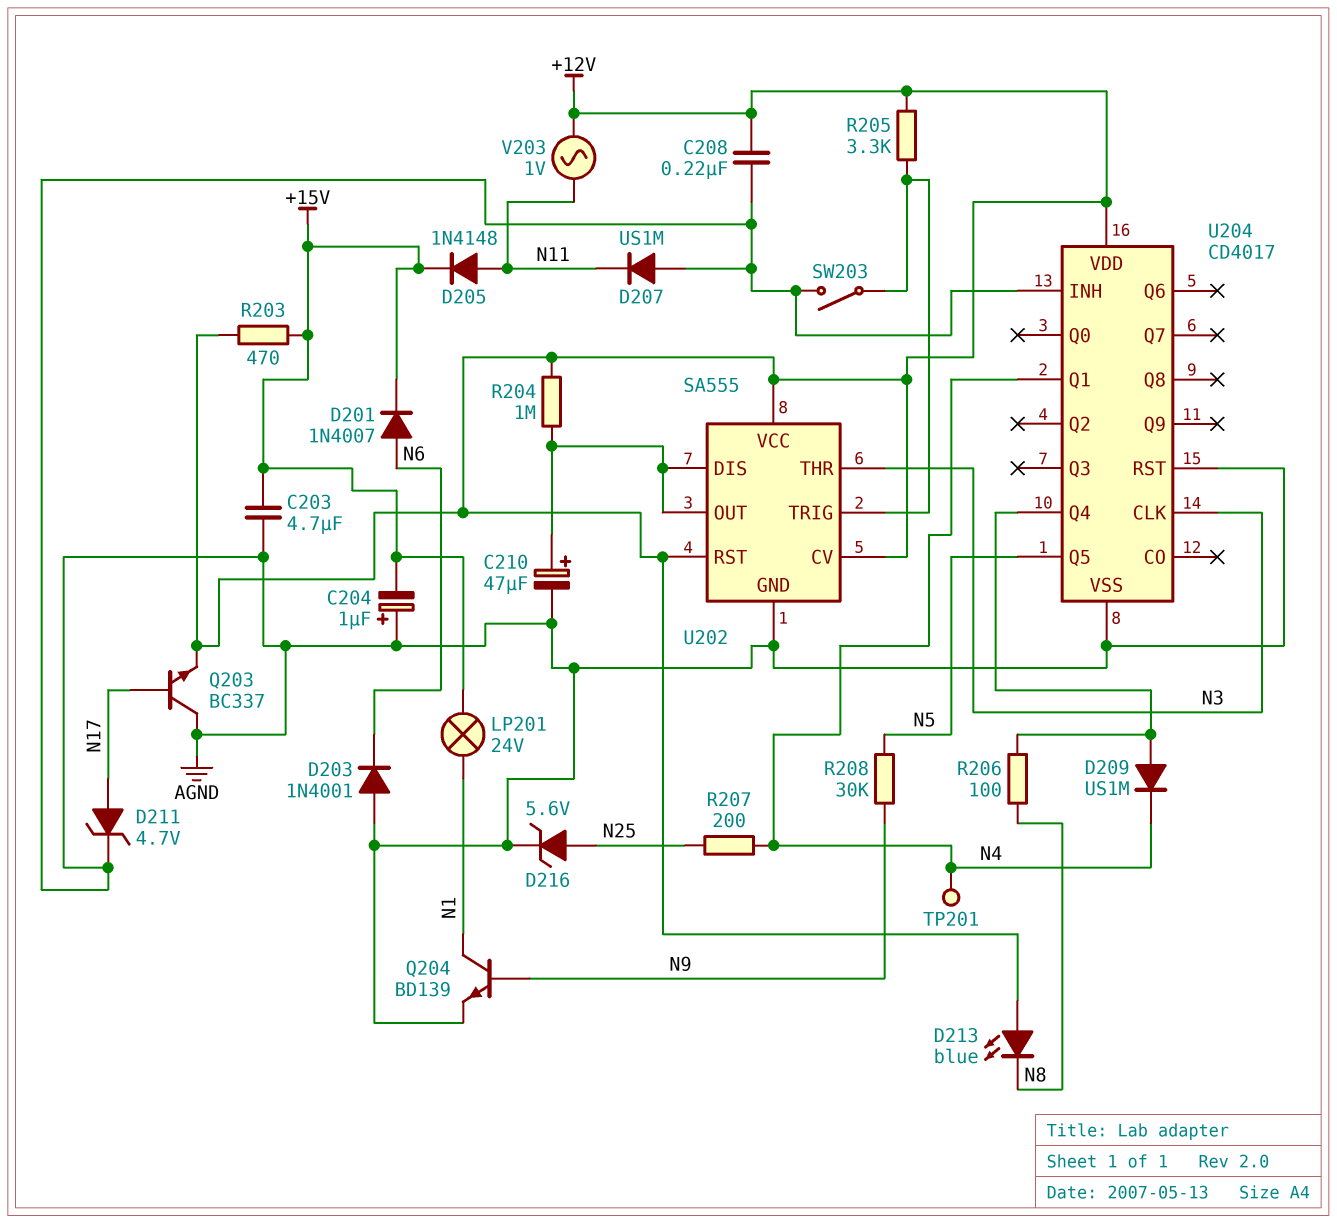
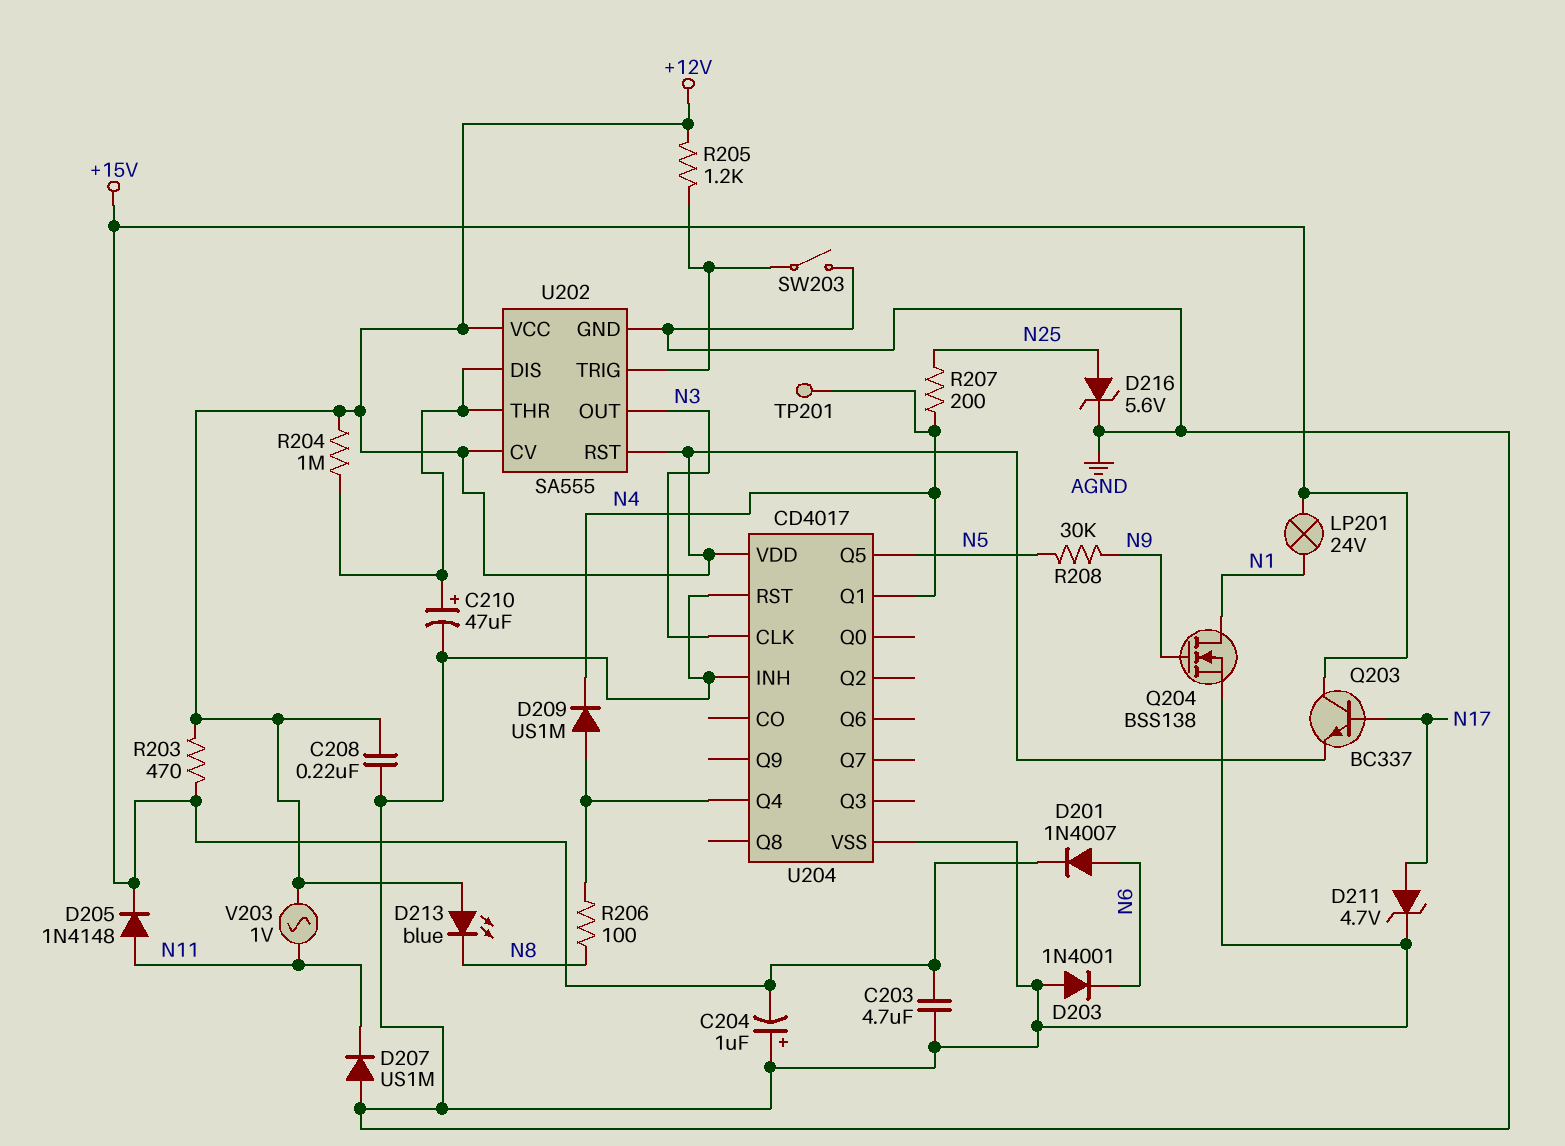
Q203: NPN BC337 (B N17, C AGND, E +12V) -> NPN BC337 (B N17, C +15V, E +12V)
Q204: NPN BD139 (B N9, C N1, E AGND) -> NMOS BSS138 (G N9, D N1, S AGND)
R205: 3.3k (+12V, U202/TRIG) -> 1.2k (+12V, U202/TRIG)
U202 pin OUT: U202/DIS -> N3
U202 pin THR: N3 -> U202/DIS

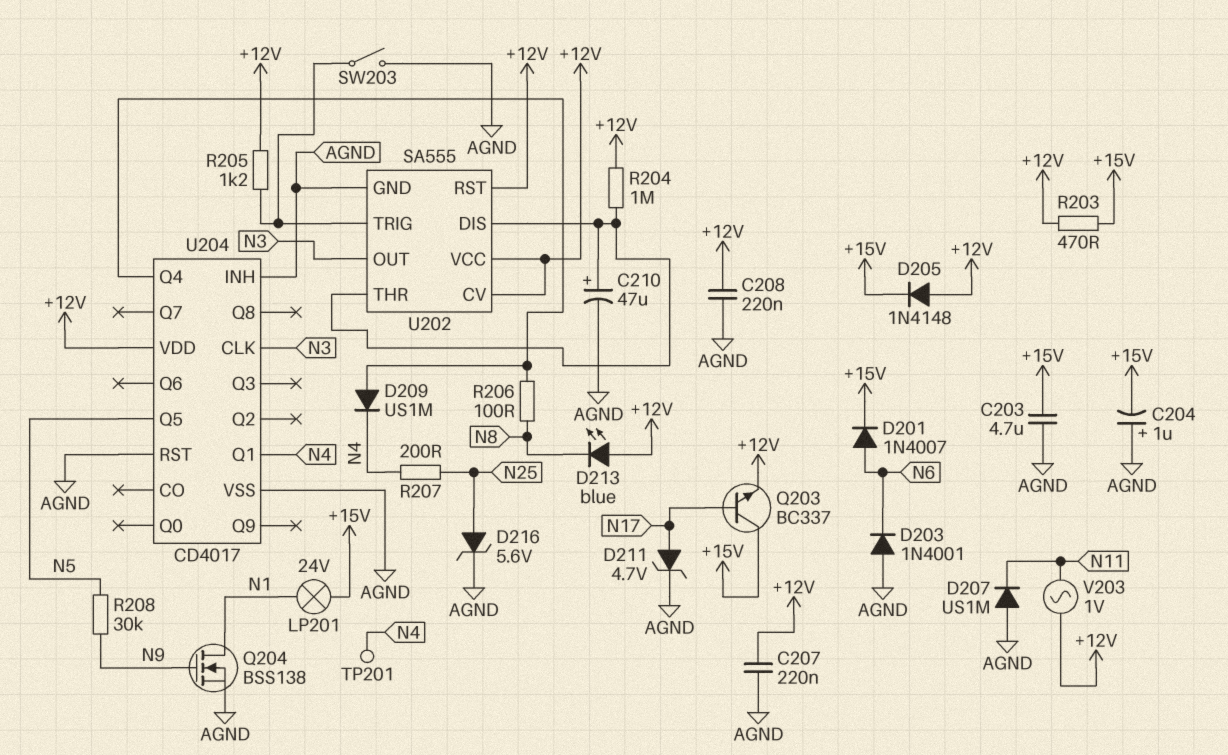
C207: none -> 220nF (+12V, AGND)
D205: diode 1N4148 (A N11, K +15V) -> diode 1N4148 (A +12V, K +15V)

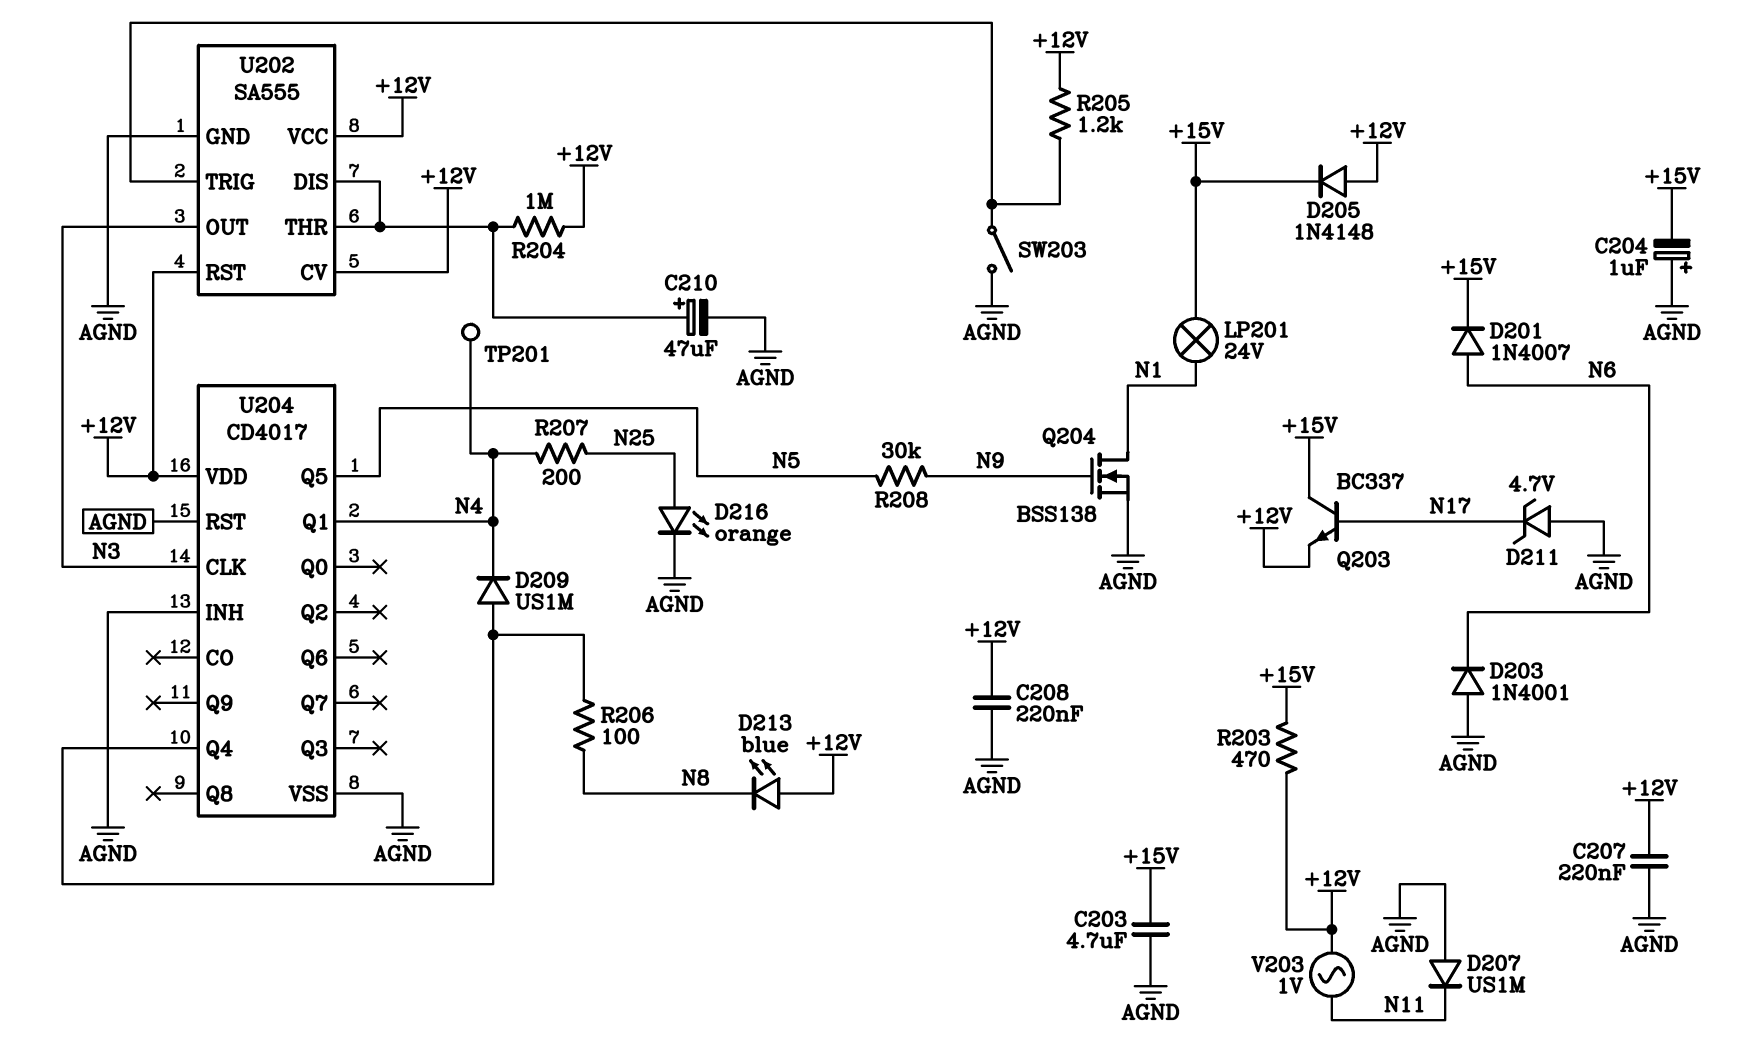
D211: zener 4.7V (A N17, K AGND) -> zener 4.7V (A AGND, K N17)
D216: zener 5.6V (A N25, K AGND) -> LED orange (A N25, K AGND)

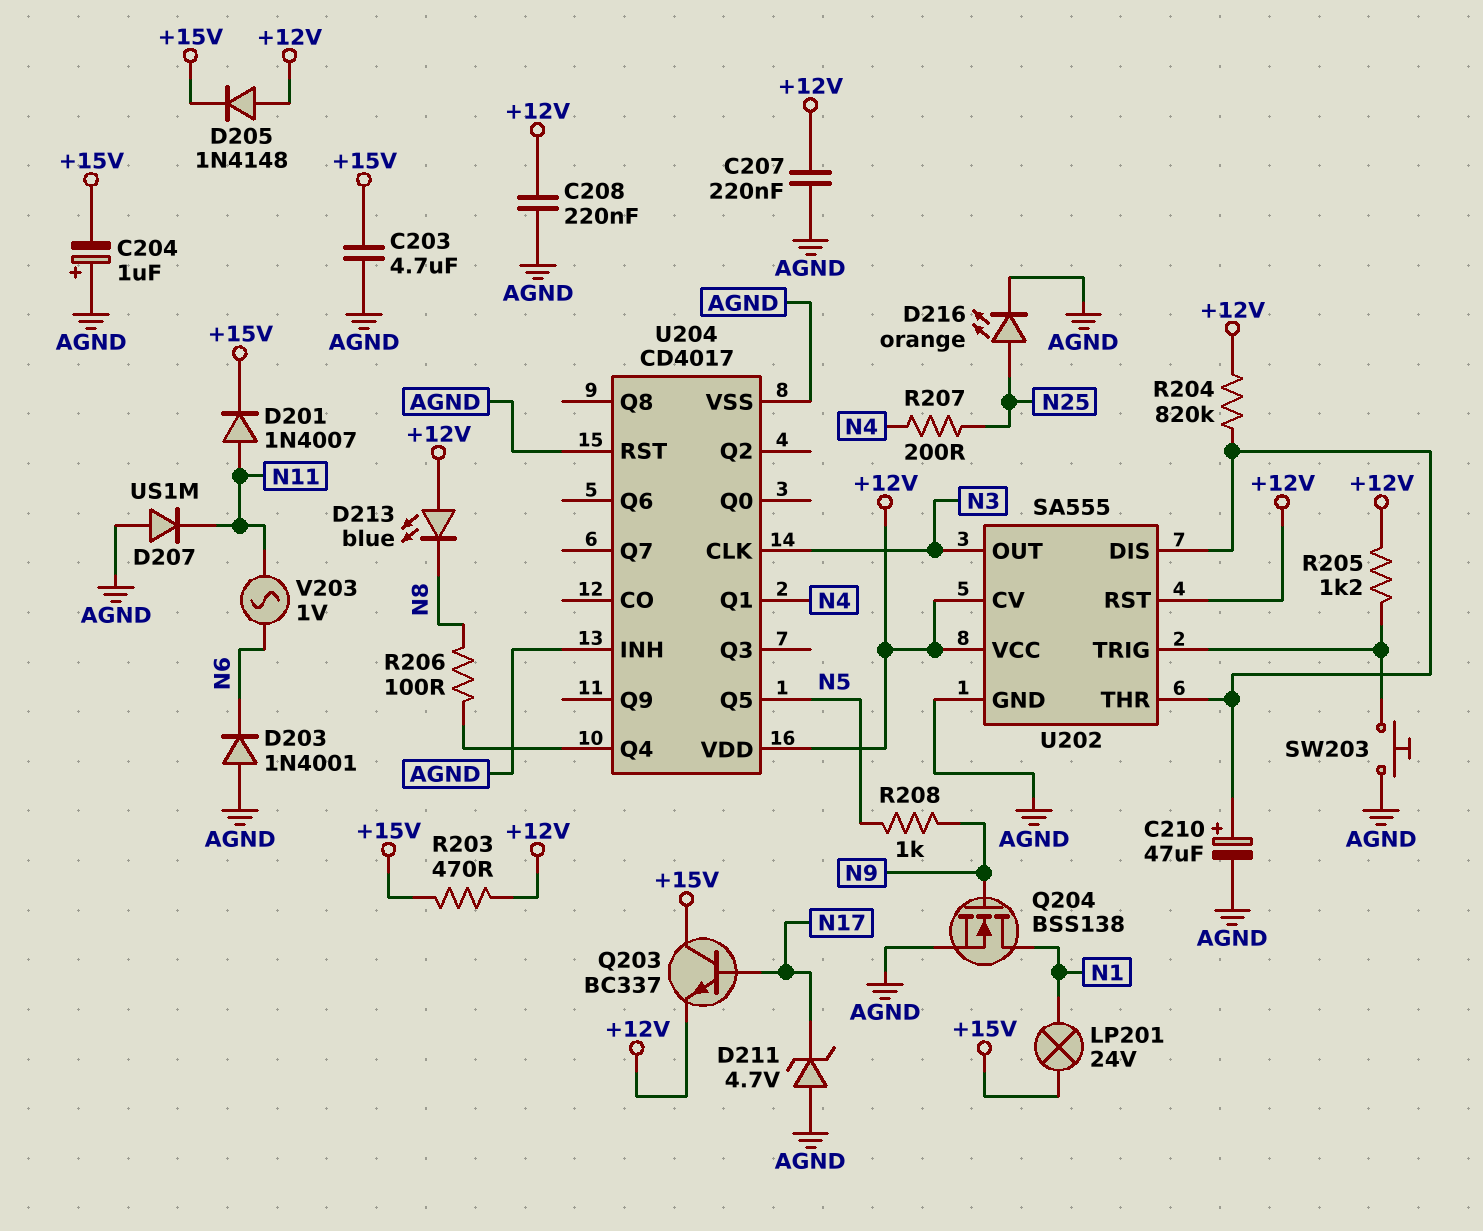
D201: diode 1N4007 (A N6, K +15V) -> diode 1N4007 (A N11, K +15V)
D209: diode US1M (A U204/Q4, K N4) -> none
R204: 1M (+12V, U202/DIS) -> 820k (+12V, U202/DIS)
R208: 30k (N5, N9) -> 1k (N5, N9)
SW203: switch (AGND, U202/TRIG) -> button (AGND, U202/TRIG)
TP201: test point (N4) -> none
V203: AC 1V (+12V, N11) -> AC 1V (N6, N11)

